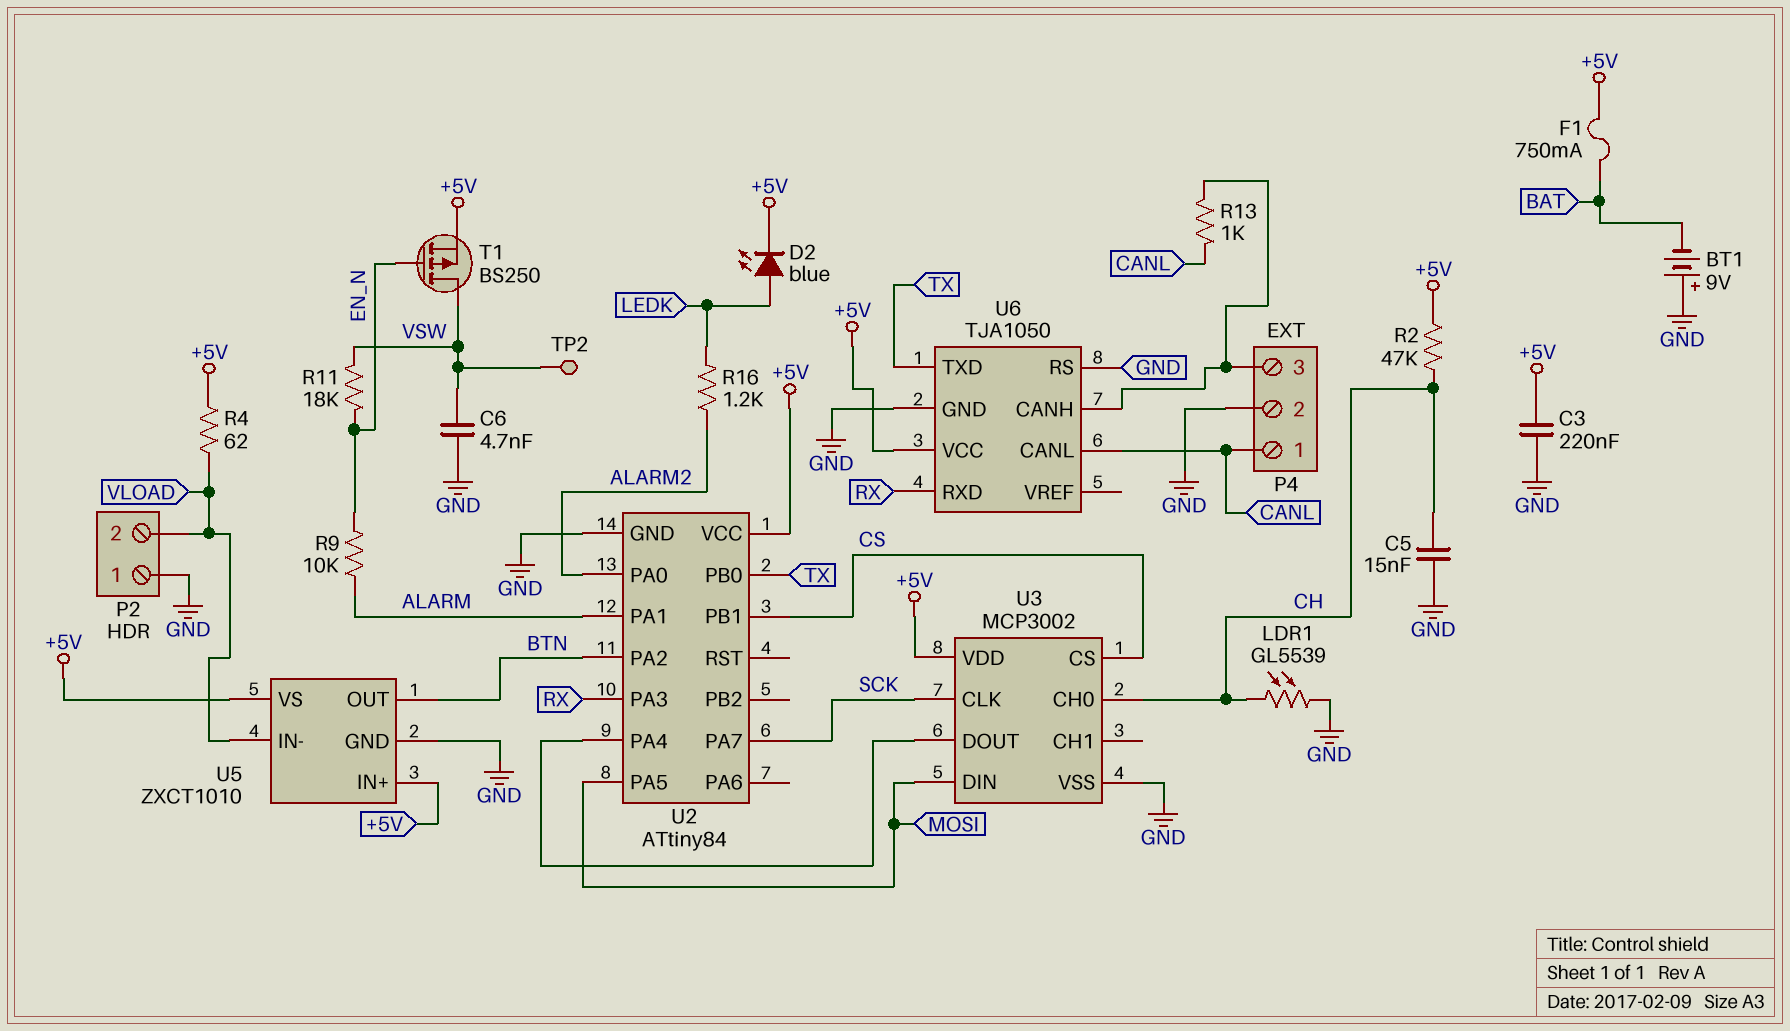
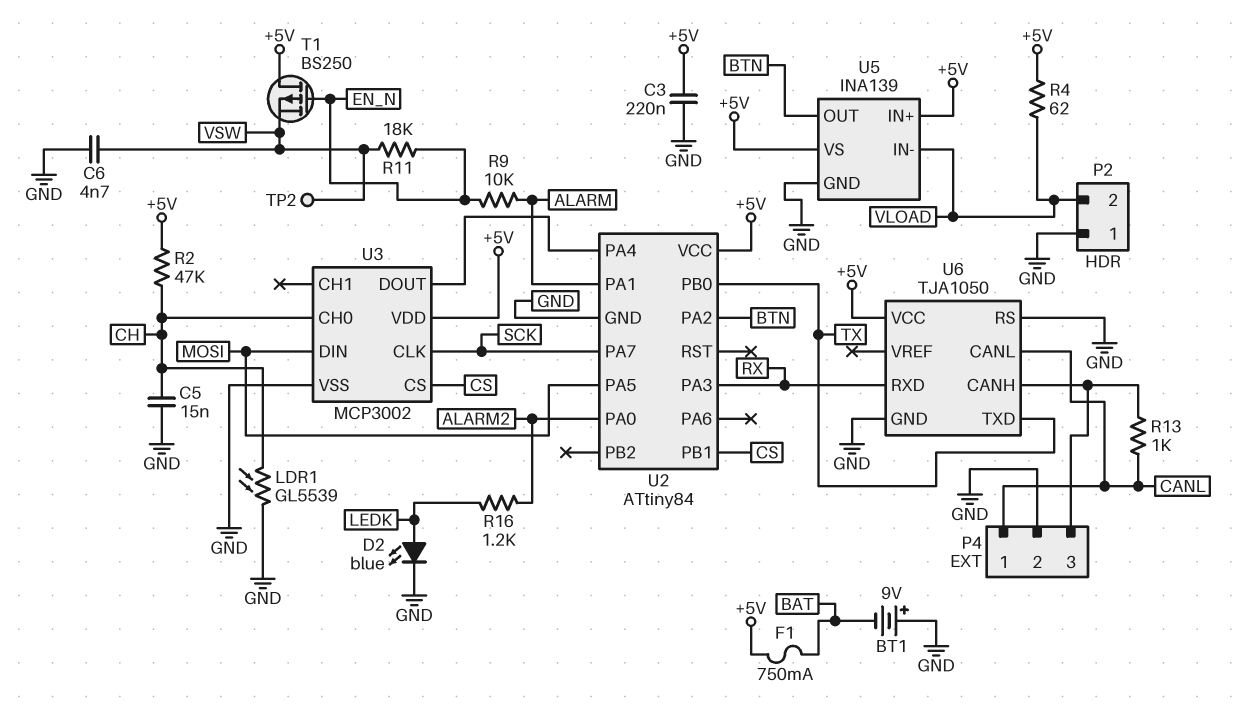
D2: LED blue (A LEDK, K +5V) -> LED blue (A LEDK, K GND)
T1: PMOS BS250 (G EN_N, D VSW, S +5V) -> PMOS BS250 (G EN_N, D +5V, S VSW)
U5: ZXCT1010 -> INA139

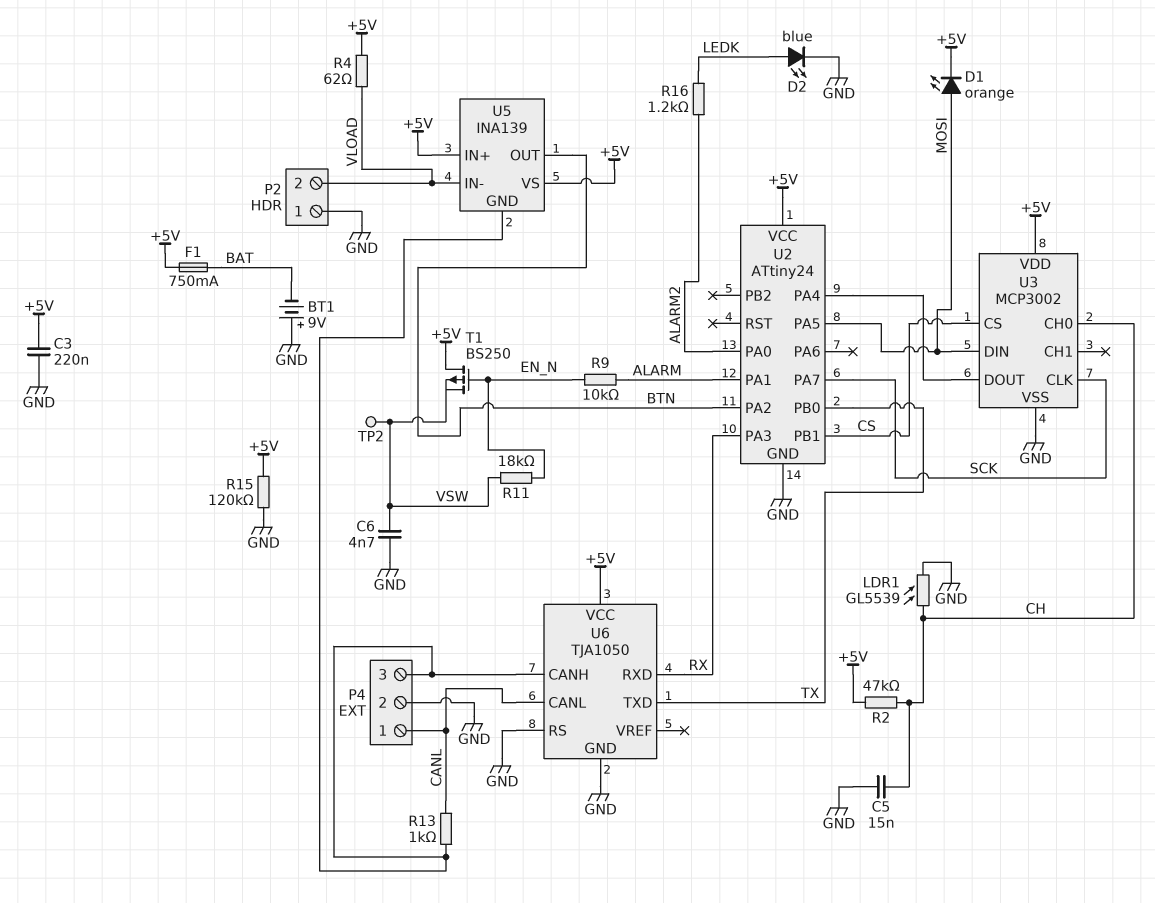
D1: none -> LED orange (A MOSI, K +5V)
R15: none -> 120k (+5V, GND)
U2: ATtiny84 -> ATtiny24
U5 pin GND: GND -> P4/3

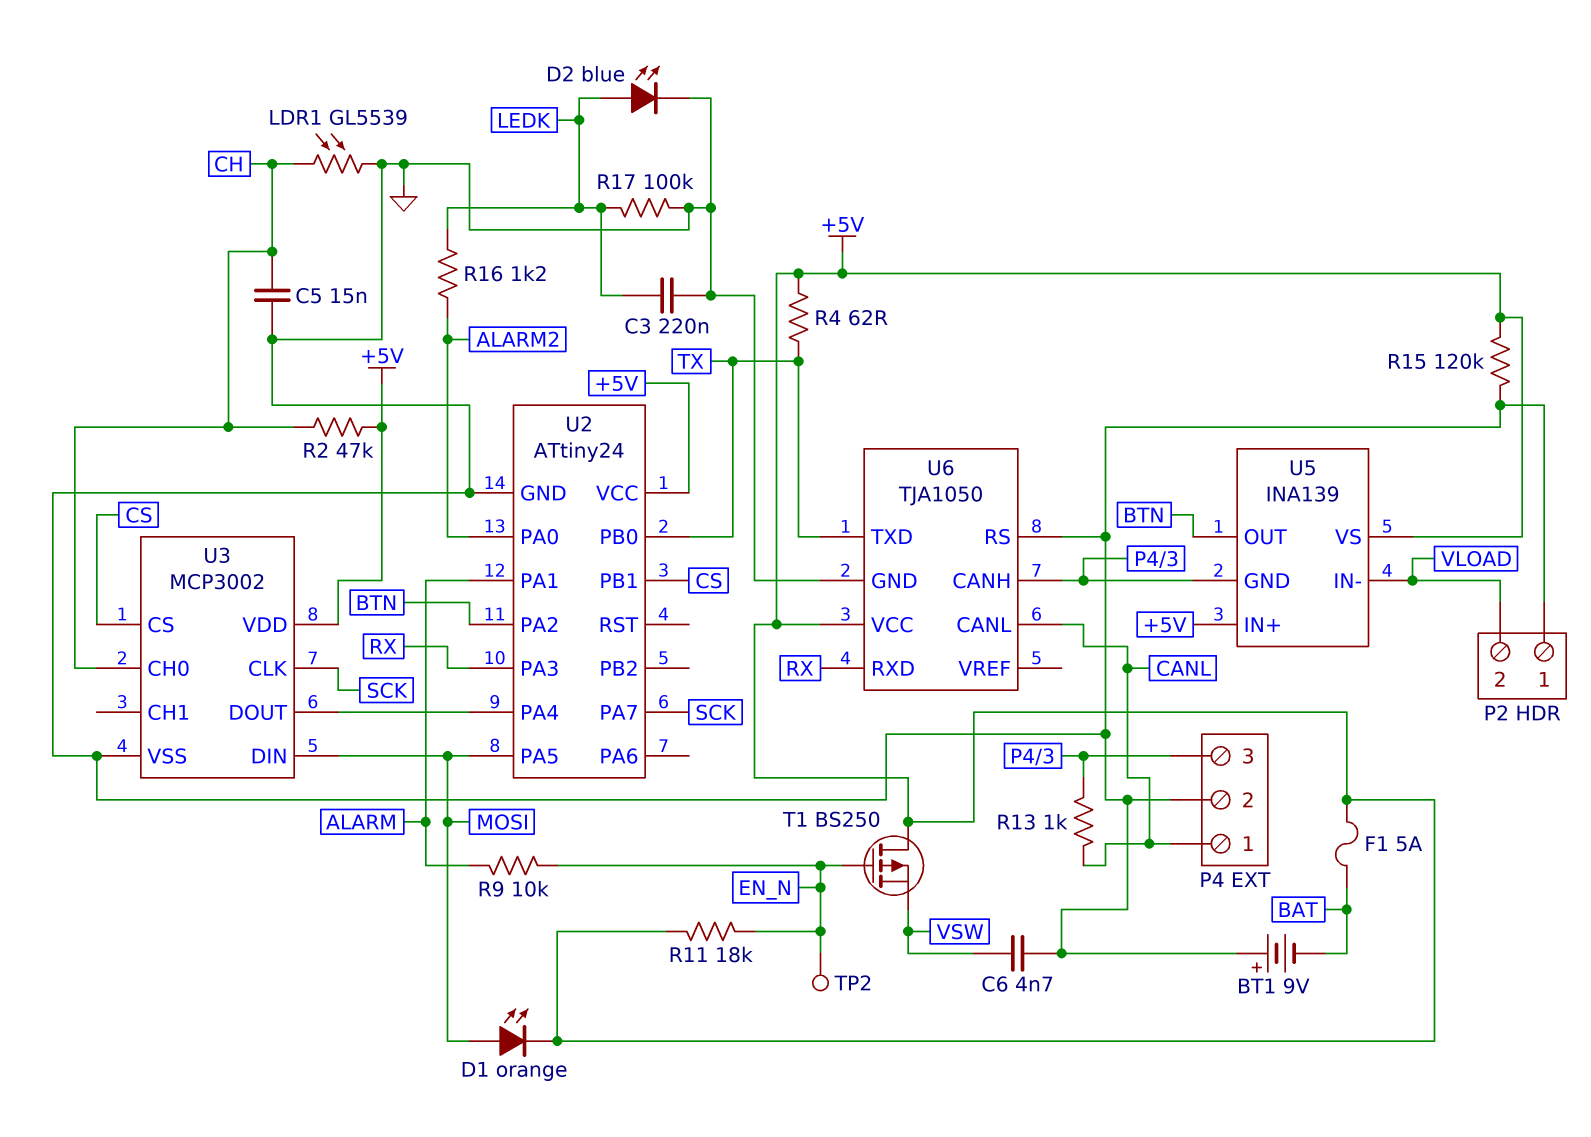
C3: 220nF (+5V, GND) -> 220nF (GND, LEDK)
F1: 750mA (+5V, BAT) -> 5A (+5V, BAT)
R4: 62 (+5V, VLOAD) -> 62 (+5V, TX)
R11: 18k (EN_N, VSW) -> 18k (+5V, EN_N)
R17: none -> 100k (GND, LEDK)
TP2: test point (VSW) -> test point (EN_N)

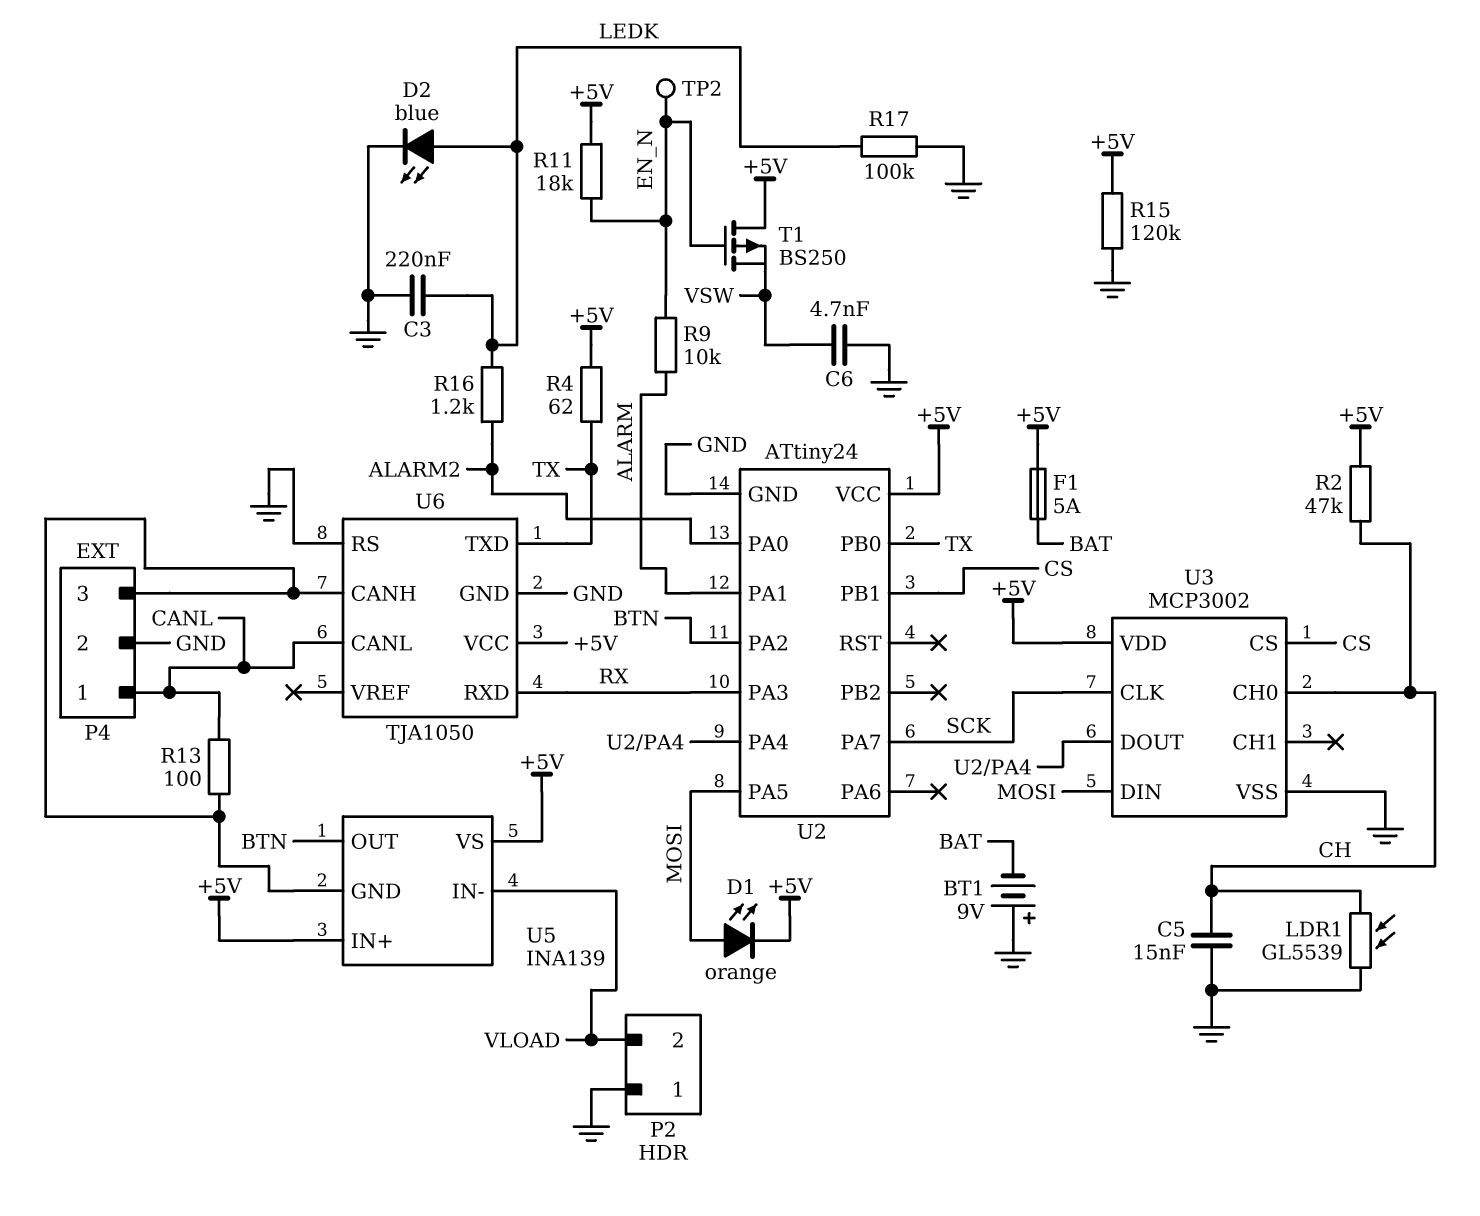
R13: 1k (CANL, P4/3) -> 100 (CANL, P4/3)

